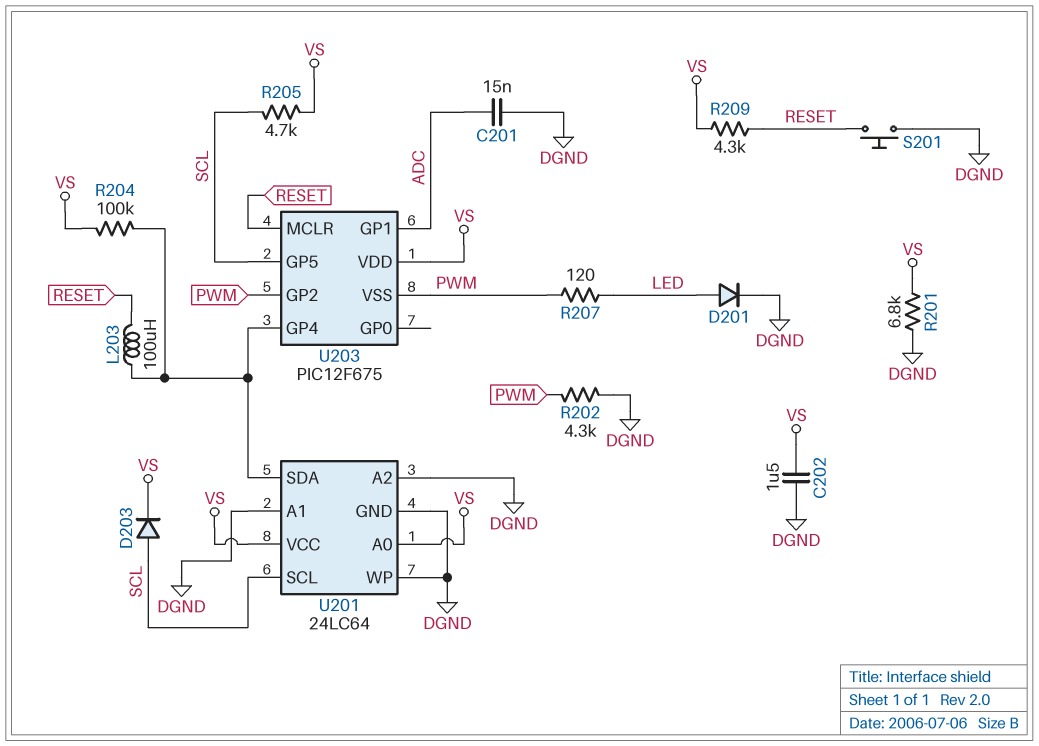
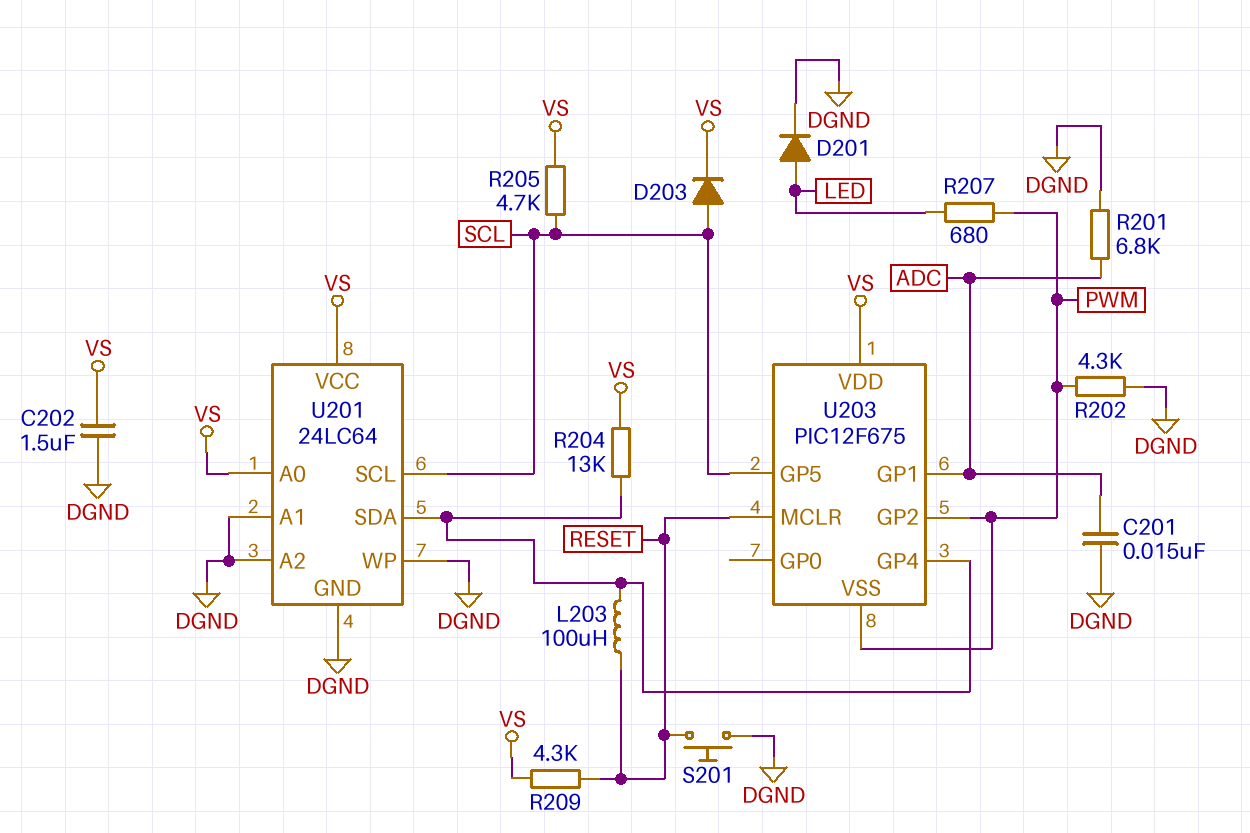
R201: 6.8k (DGND, VS) -> 6.8k (ADC, DGND)
R204: 100k (U201/SDA, VS) -> 13k (U201/SDA, VS)
R207: 120 (LED, PWM) -> 680 (LED, PWM)

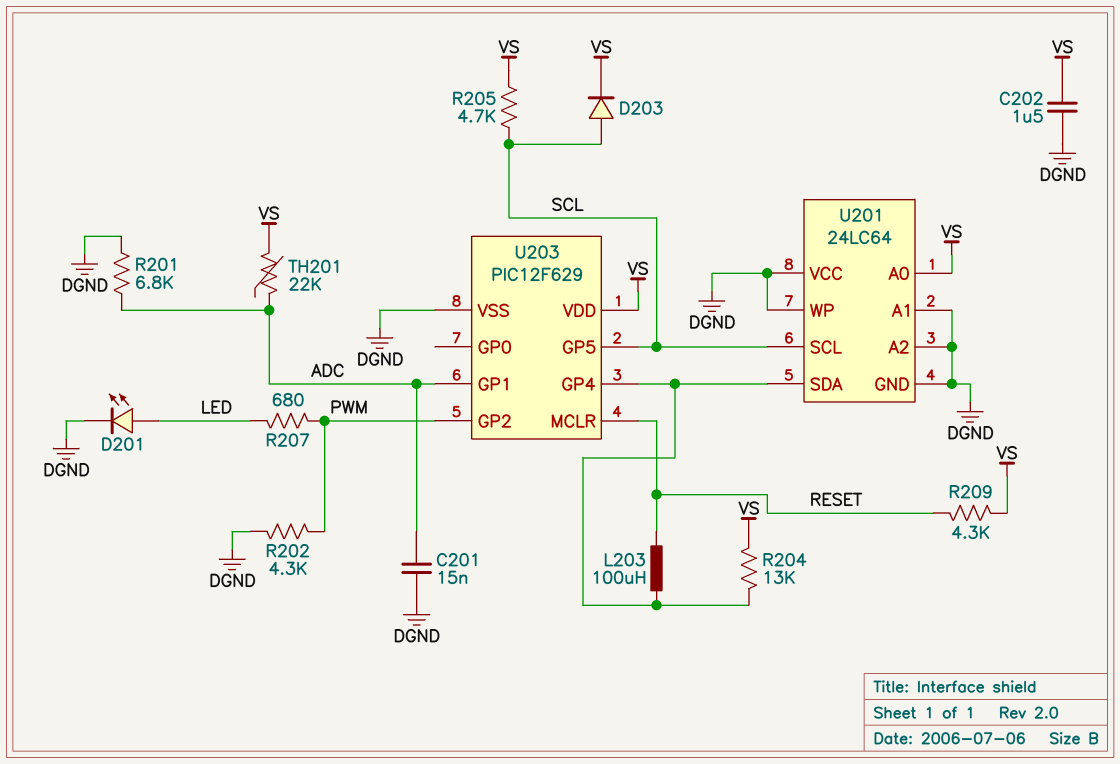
D201: diode (A LED, K DGND) -> LED (A LED, K DGND)
S201: button (DGND, RESET) -> none
TH201: none -> 22k (ADC, VS)
U201 pin VCC: VS -> DGND
U203: PIC12F675 -> PIC12F629
U203 pin VSS: PWM -> DGND

